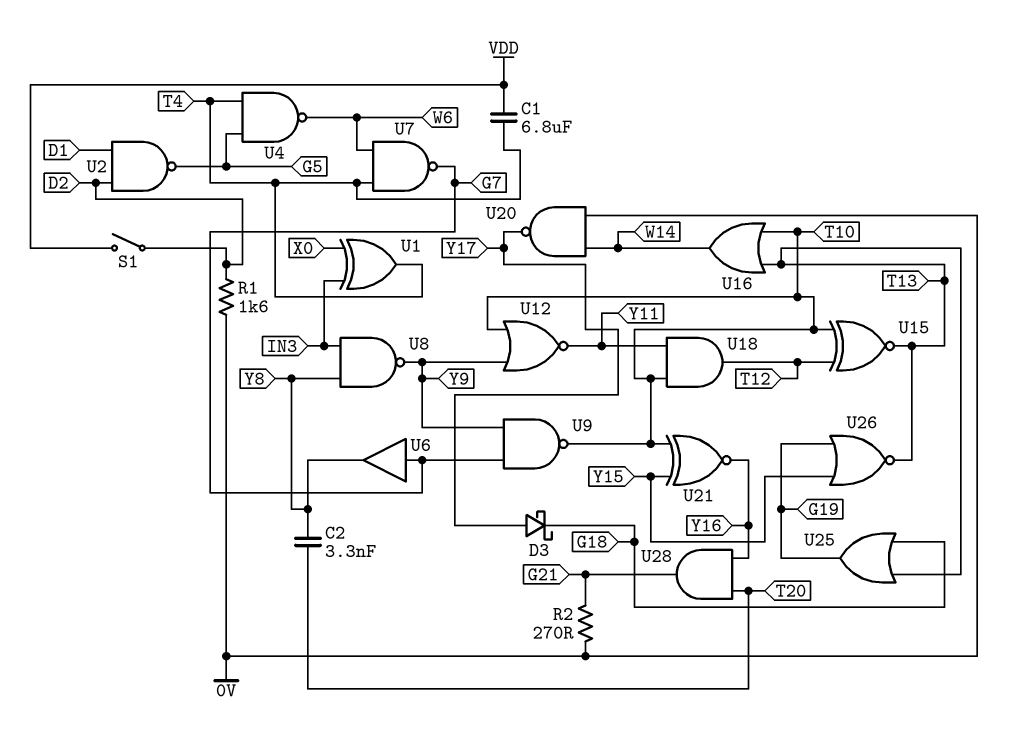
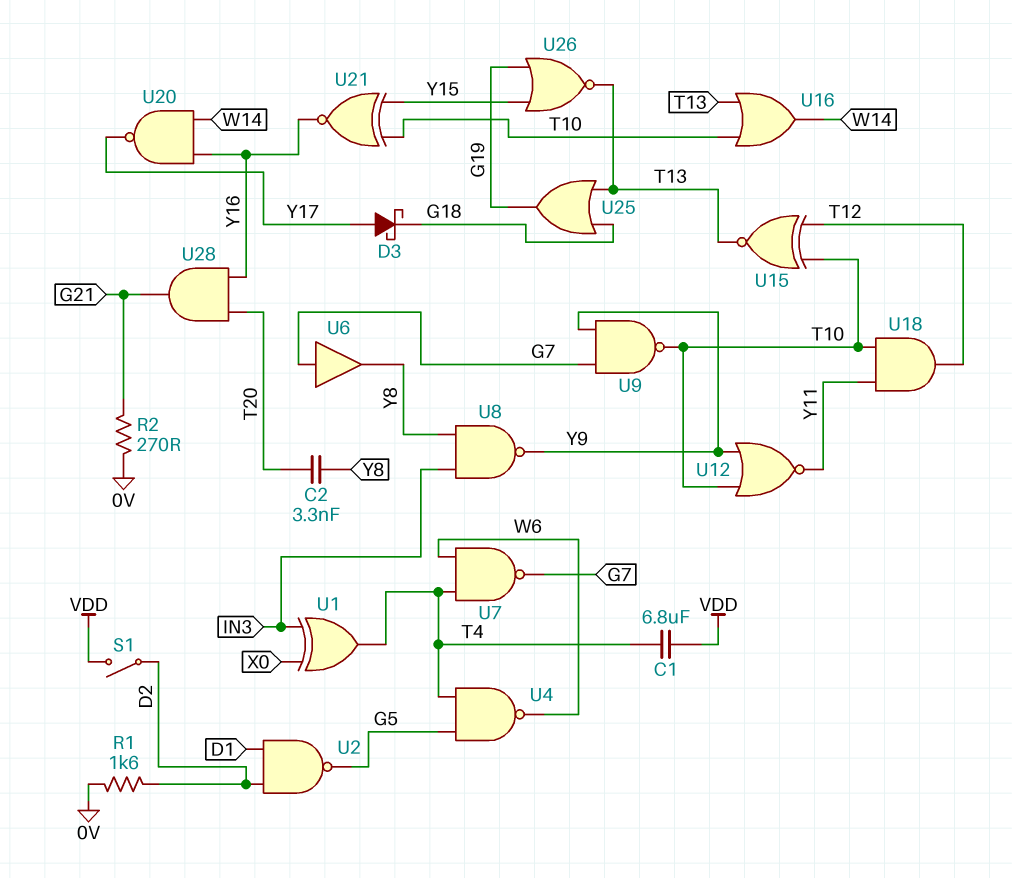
U20: NAND (in 0V, in W14, out Y17) -> NAND (in W14, in Y16, out Y17)

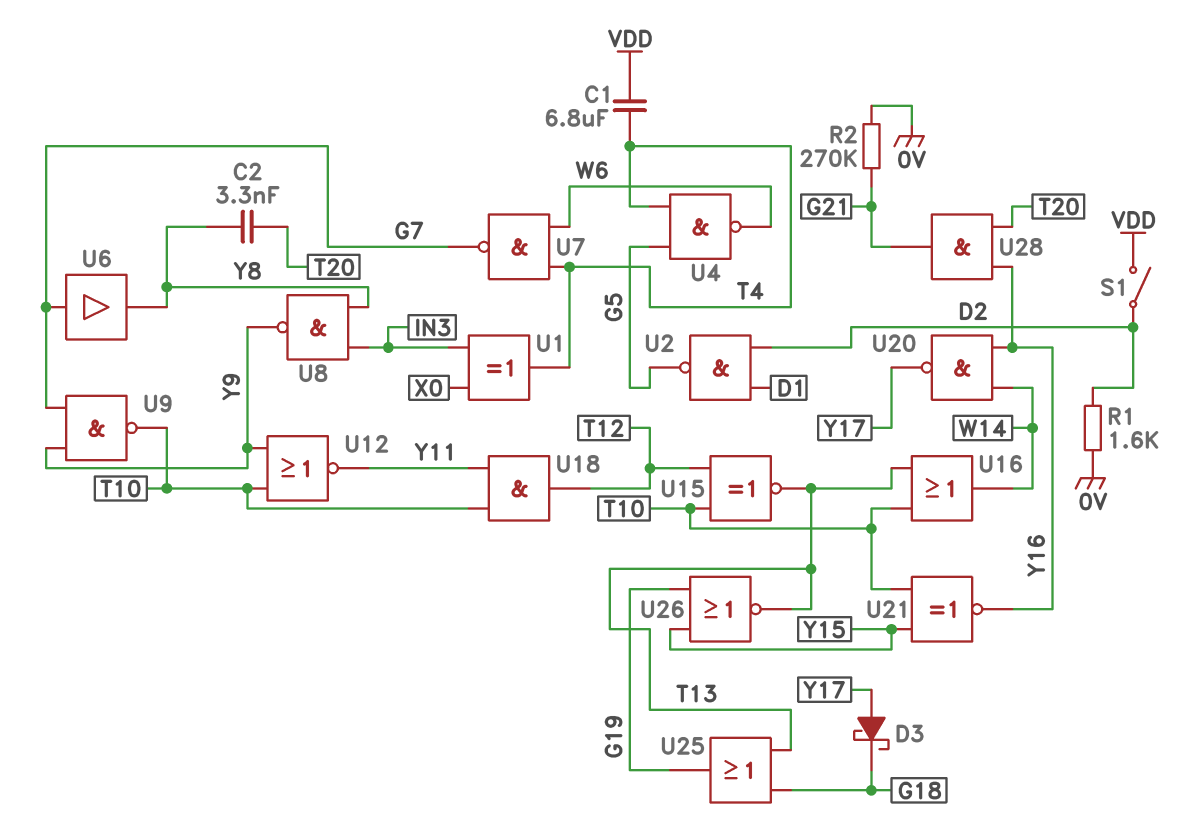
R2: 270 (0V, G21) -> 270k (0V, G21)

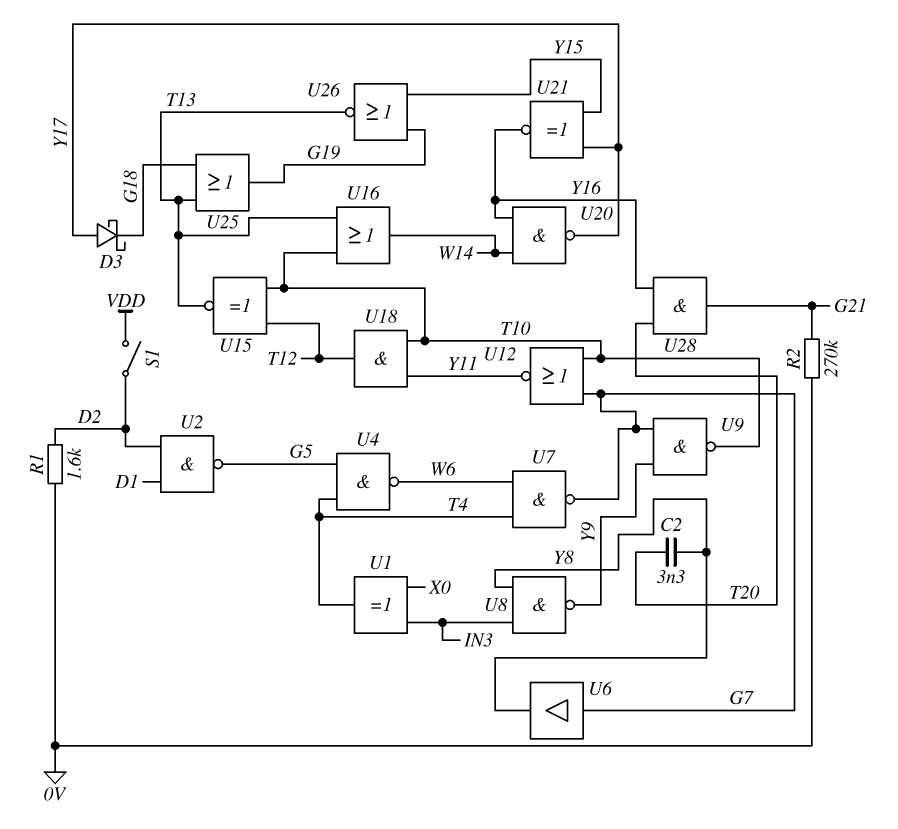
C1: 6.8uF (T4, VDD) -> none
U12: NOR (in T10, in Y9, out Y11) -> NOR (in G7, in T10, out Y11)
U21: XNOR (in T10, in Y15, out Y16) -> XNOR (in Y15, in Y17, out Y16)

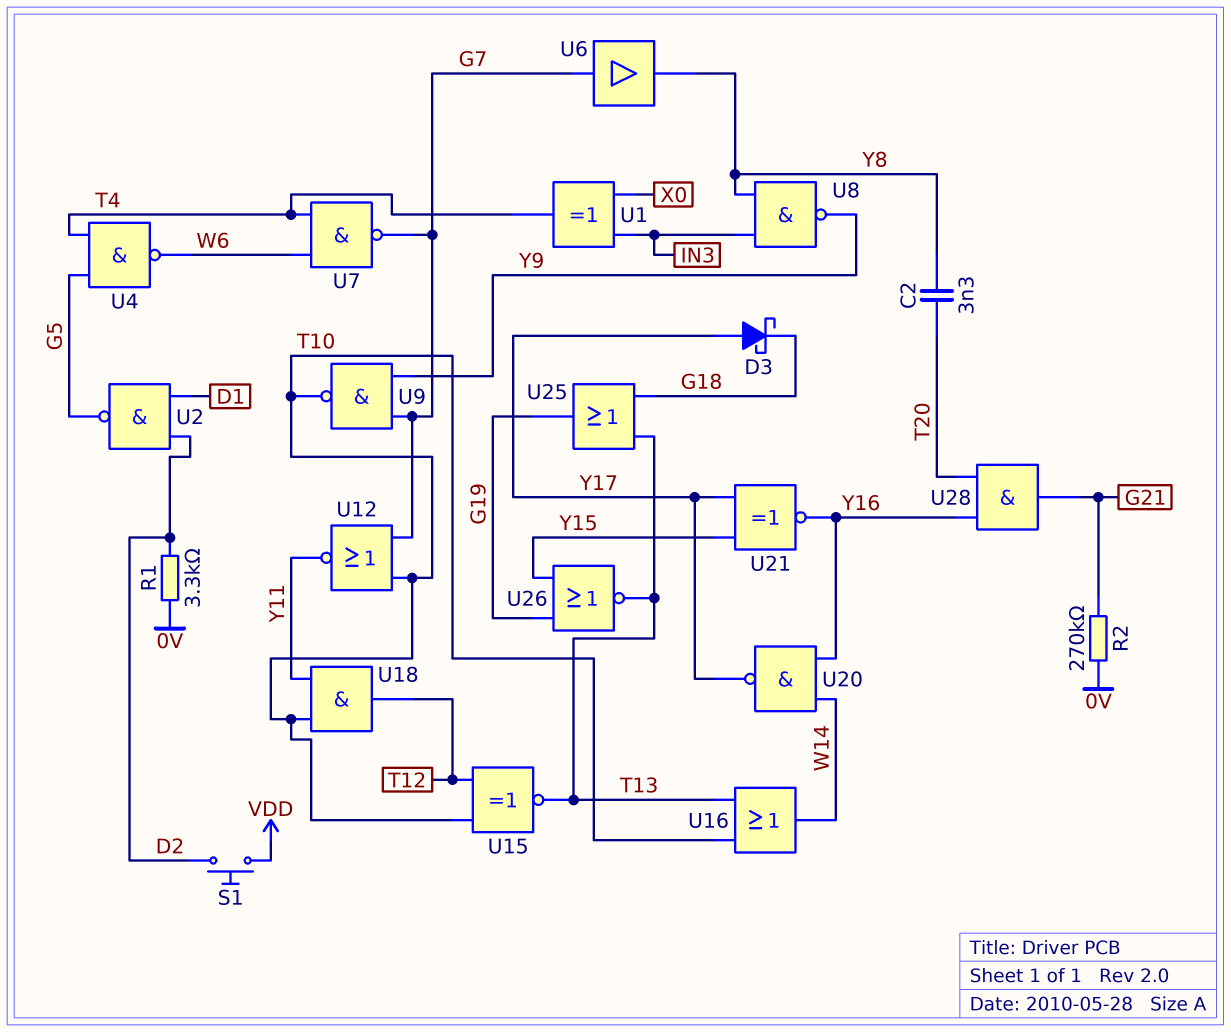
R1: 1.6k (0V, D2) -> 3.3k (0V, D2)
S1: switch (D2, VDD) -> button (D2, VDD)

